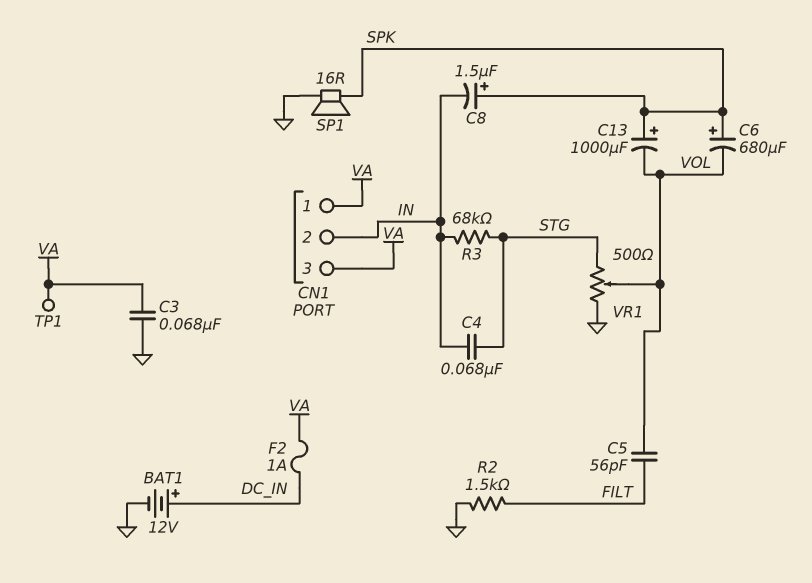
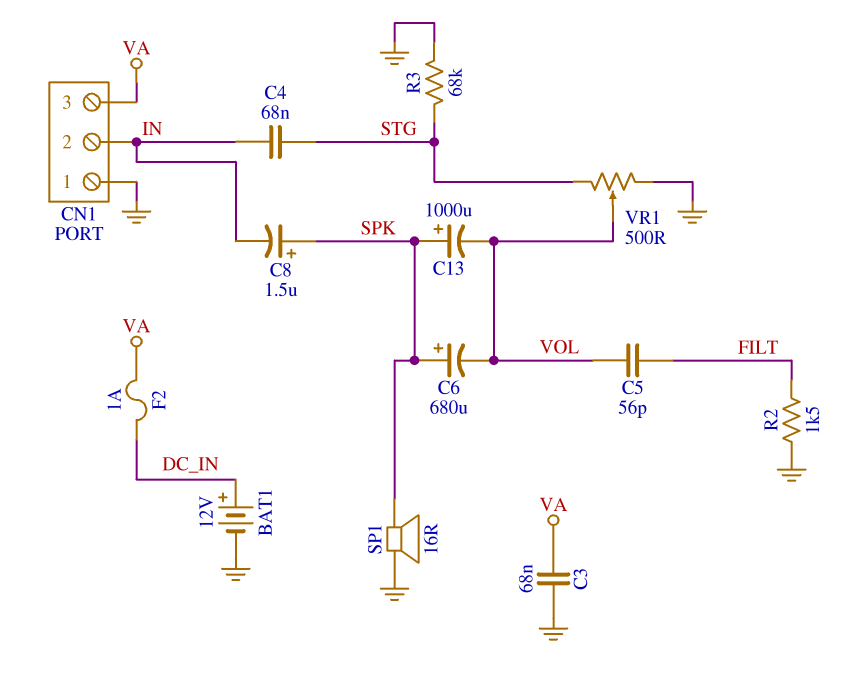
CN1 pin 1: VA -> GND
R3: 68k (IN, STG) -> 68k (GND, STG)
TP1: test point (VA) -> none

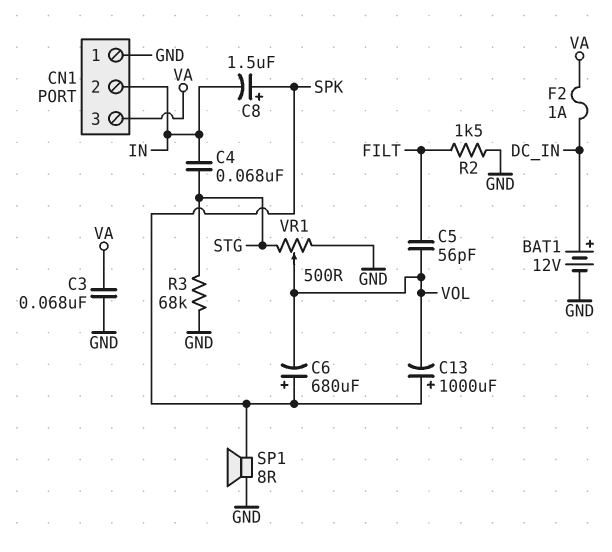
SP1: speaker 16R (GND, SPK) -> speaker 8R (GND, SPK)

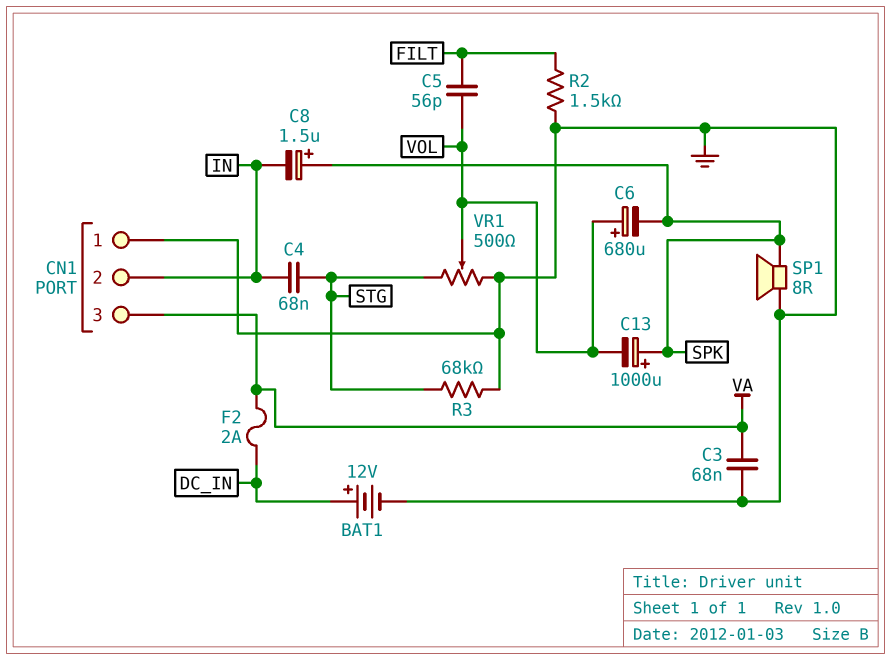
C6: 680uF (plus SPK, minus VOL) -> 680uF (plus VOL, minus SPK)
F2: 1A (DC_IN, VA) -> 2A (DC_IN, VA)

